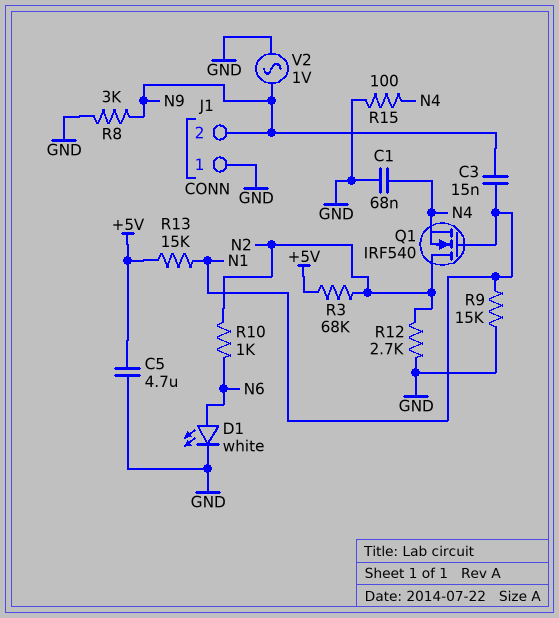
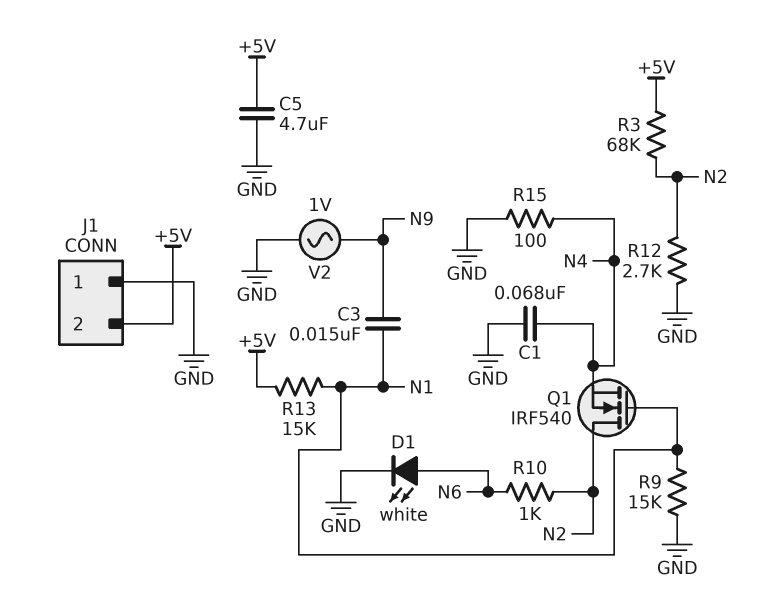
J1 pin 2: N9 -> +5V
R8: 3k (GND, N9) -> none

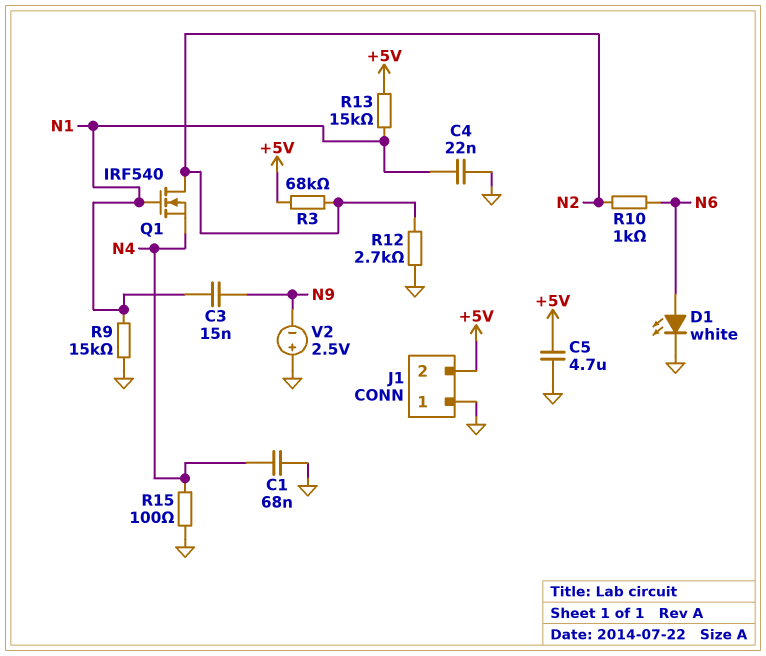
C4: none -> 22nF (GND, N1)
V2: AC 1V (GND, N9) -> 2.5V (plus GND, minus N9)

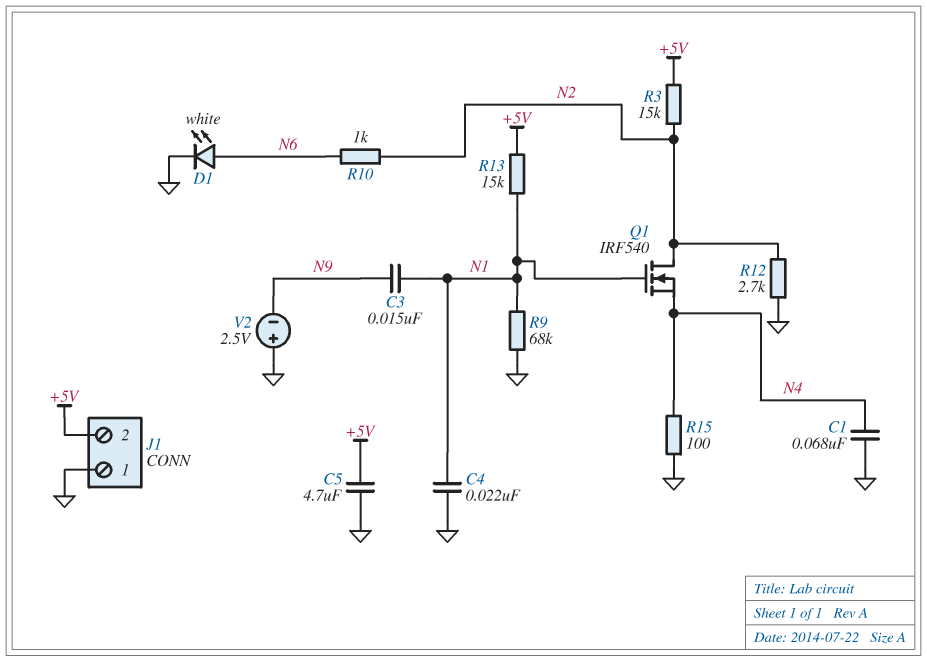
R3: 68k (+5V, N2) -> 15k (+5V, N2)
R9: 15k (GND, N1) -> 68k (GND, N1)

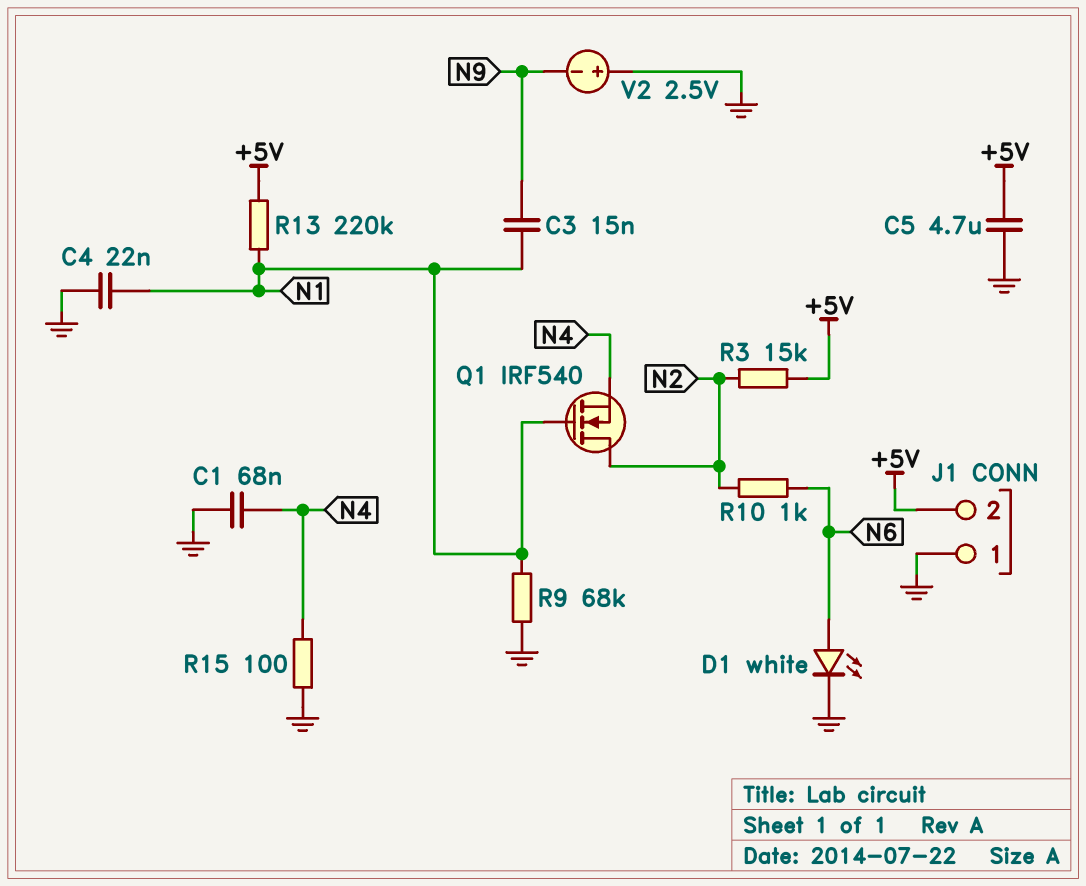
R12: 2.7k (GND, N2) -> none
R13: 15k (+5V, N1) -> 220k (+5V, N1)

